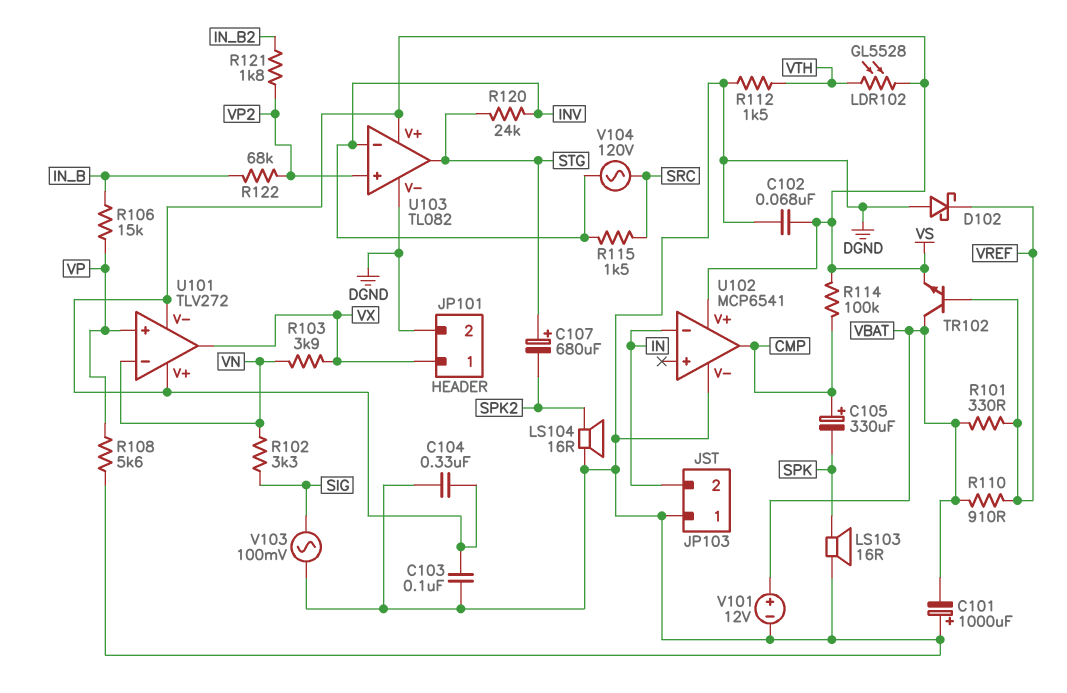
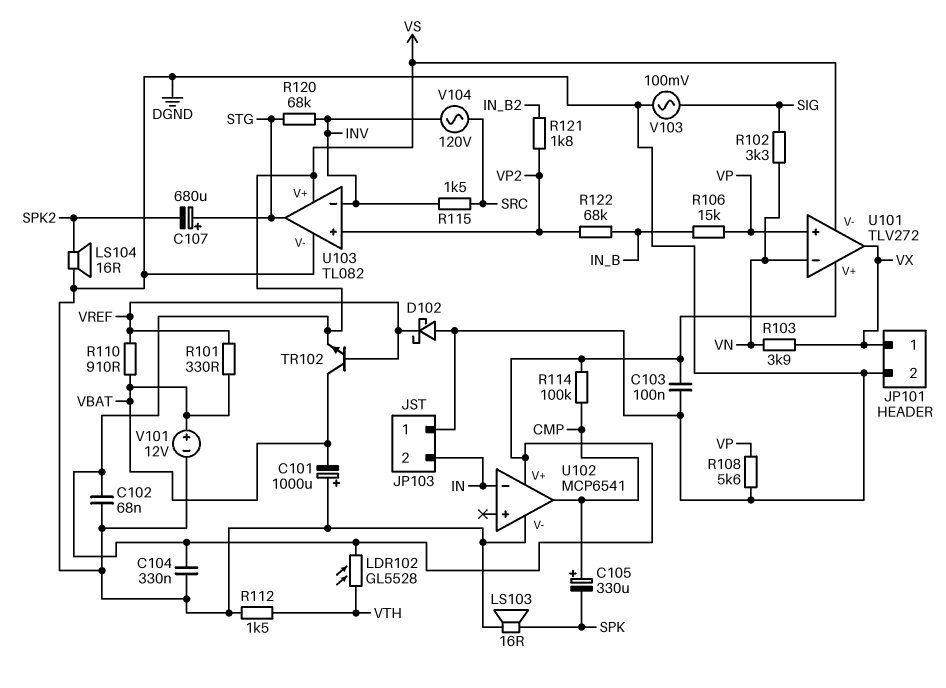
R120: 24k (INV, STG) -> 68k (INV, STG)

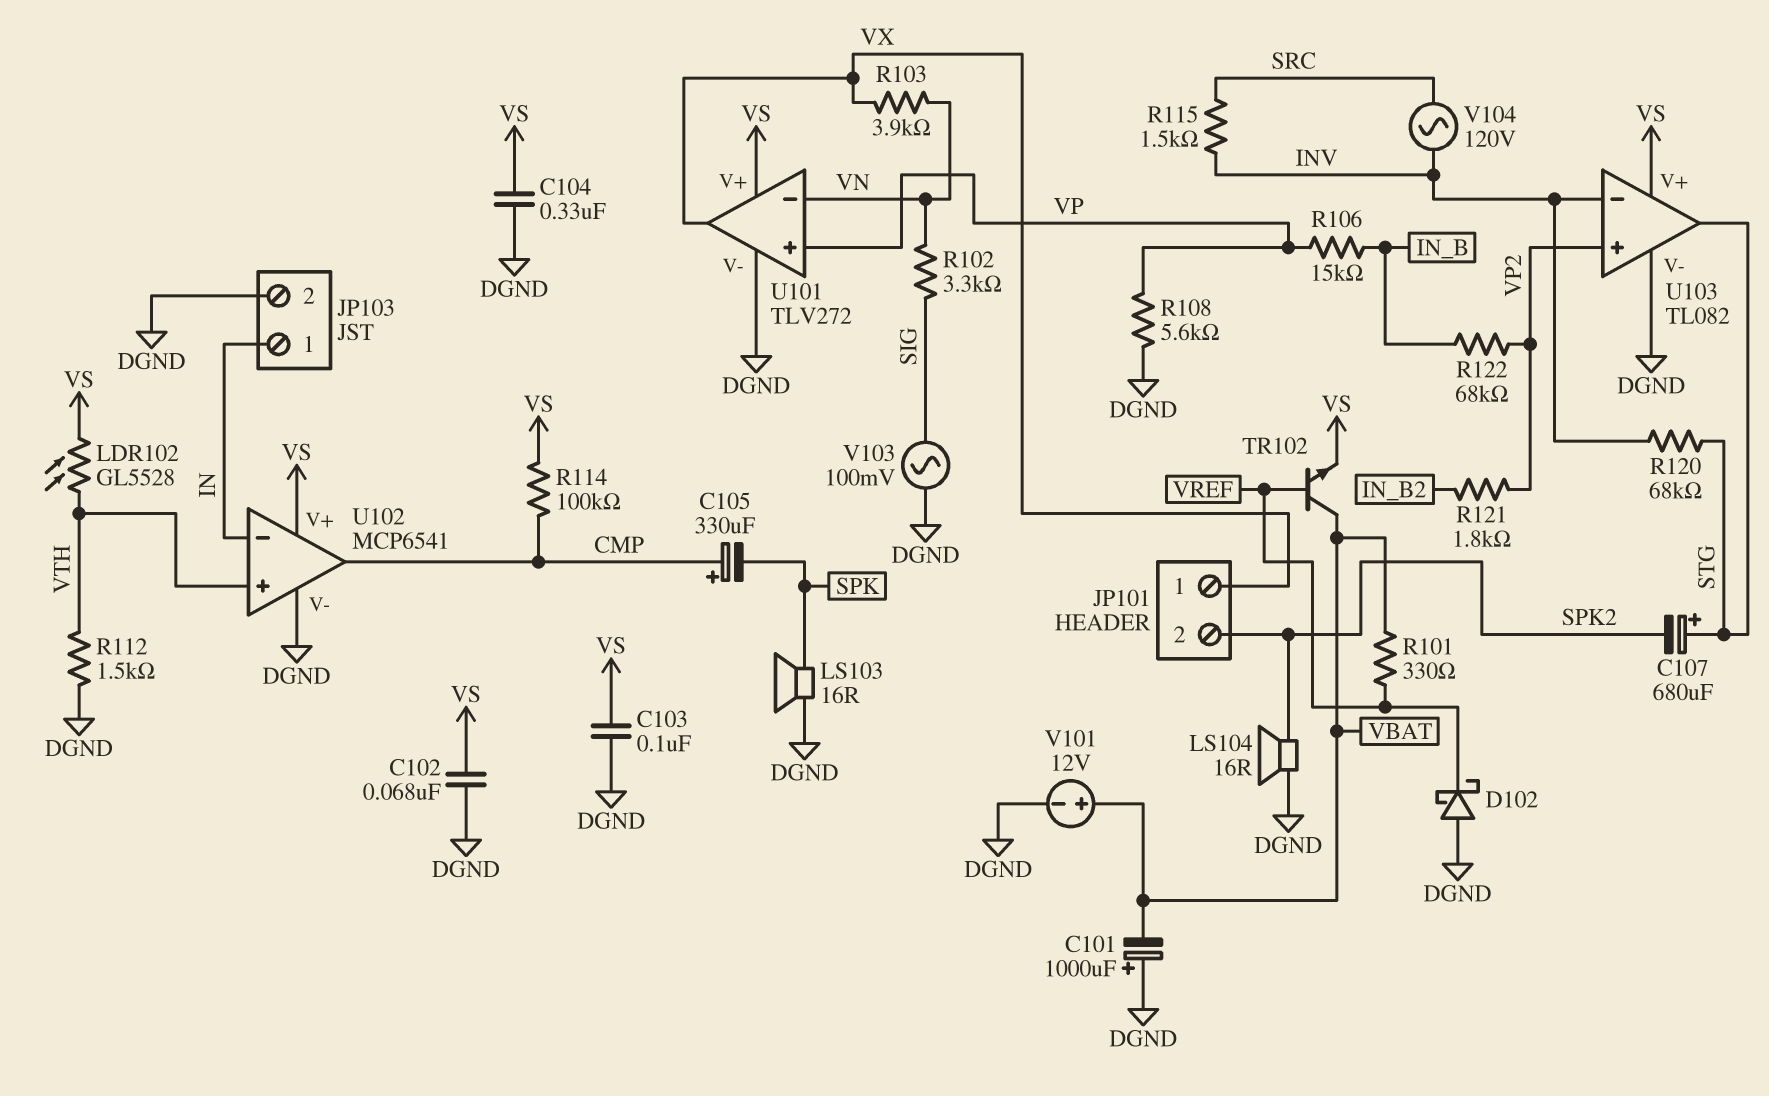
JP101 pin 2: DGND -> SPK2
JP103 pin 1: DGND -> IN
JP103 pin 2: IN -> DGND
R110: 910 (VBAT, VREF) -> none
U101 pin V-: VS -> DGND
U102 pin in+: none -> VTH

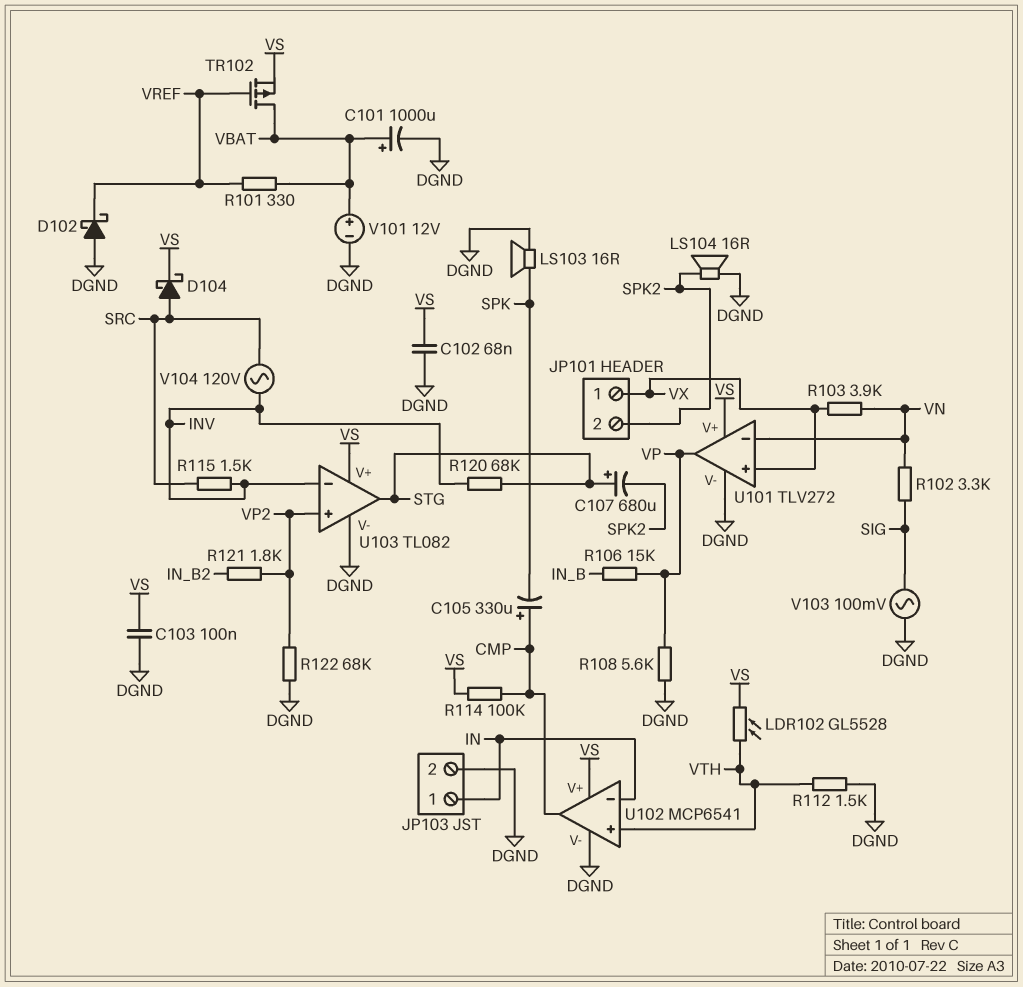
C101: 1000uF (plus DGND, minus VBAT) -> 1000uF (plus VBAT, minus DGND)
C104: 330nF (DGND, VS) -> none
D104: none -> schottky (A SRC, K VS)
R122: 68k (IN_B, VP2) -> 68k (DGND, VP2)
TR102: NPN (B VREF, C VBAT, E VS) -> PMOS (G VREF, D VBAT, S VS)
U101 pin in+: VP -> VX
U101 pin out: VX -> VP

